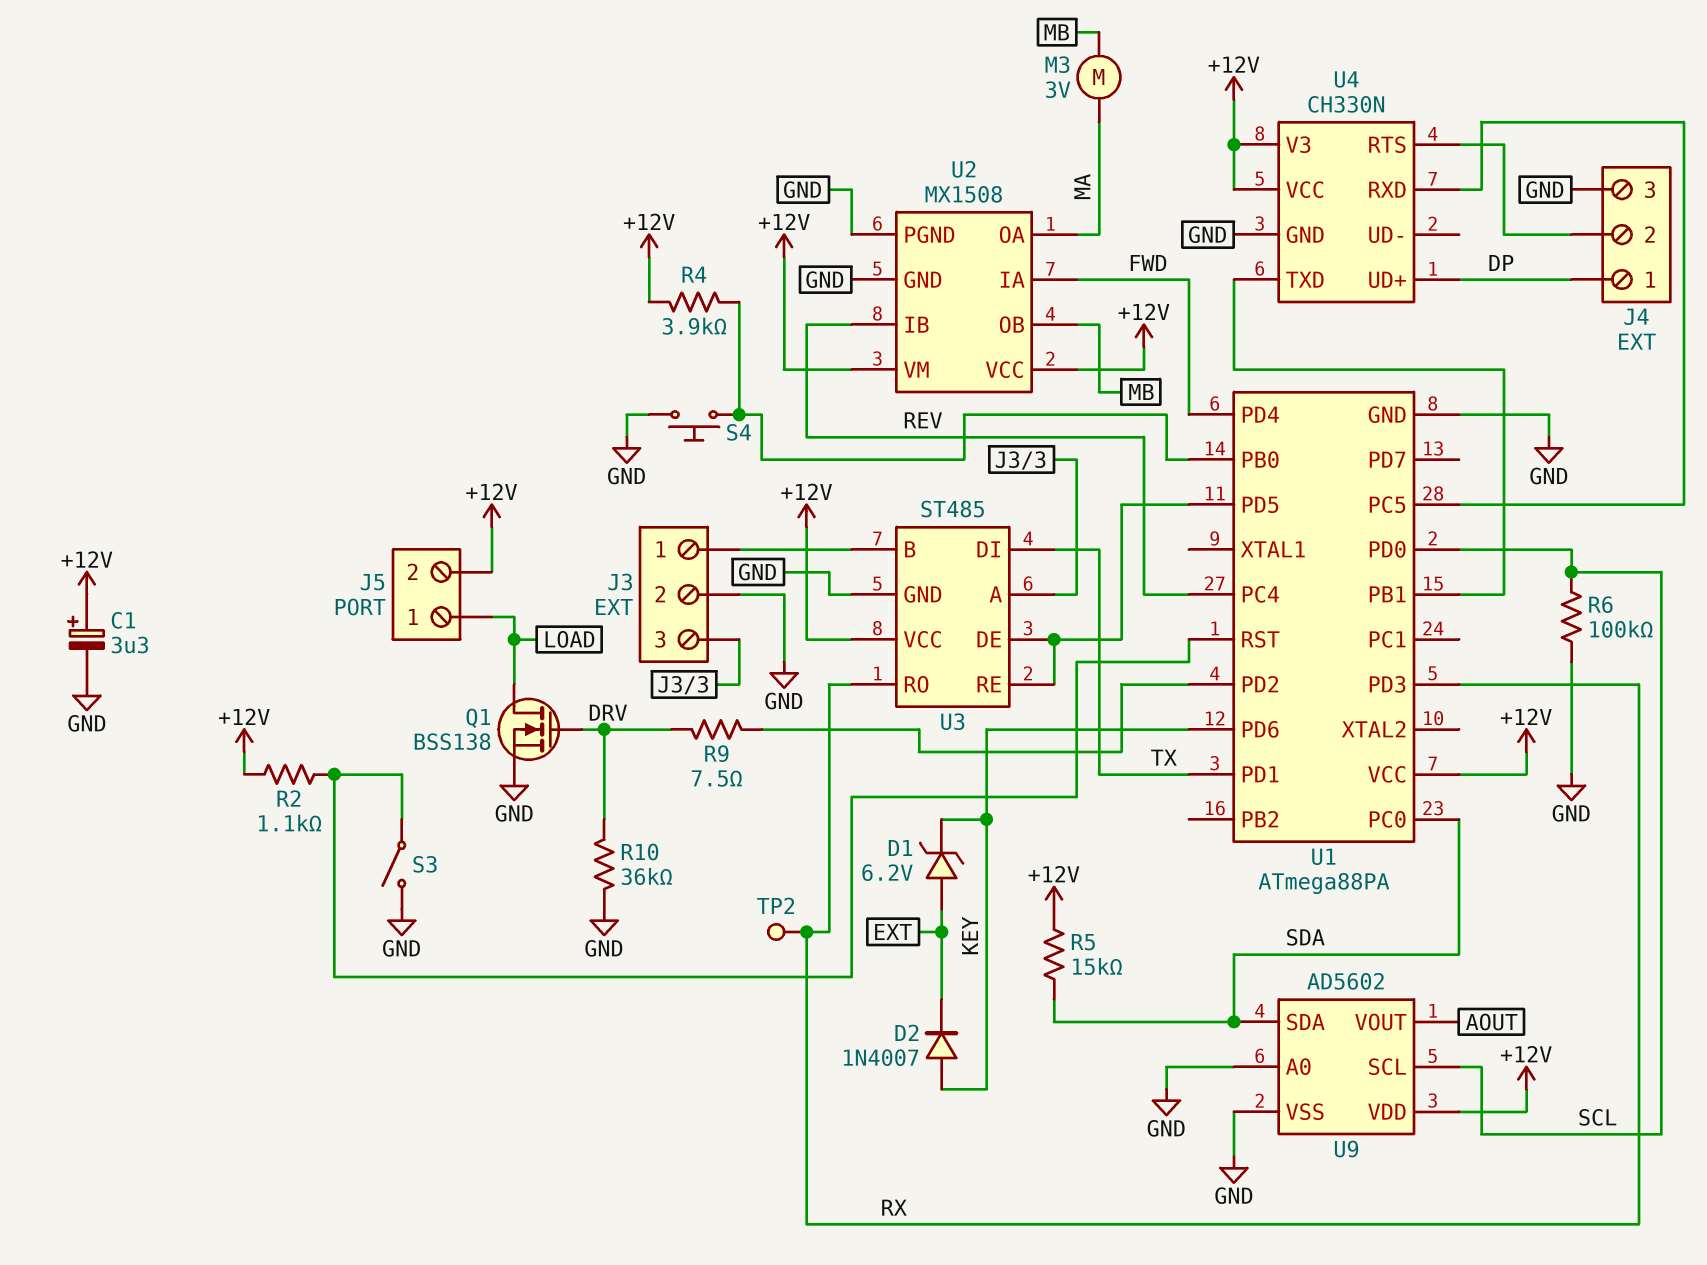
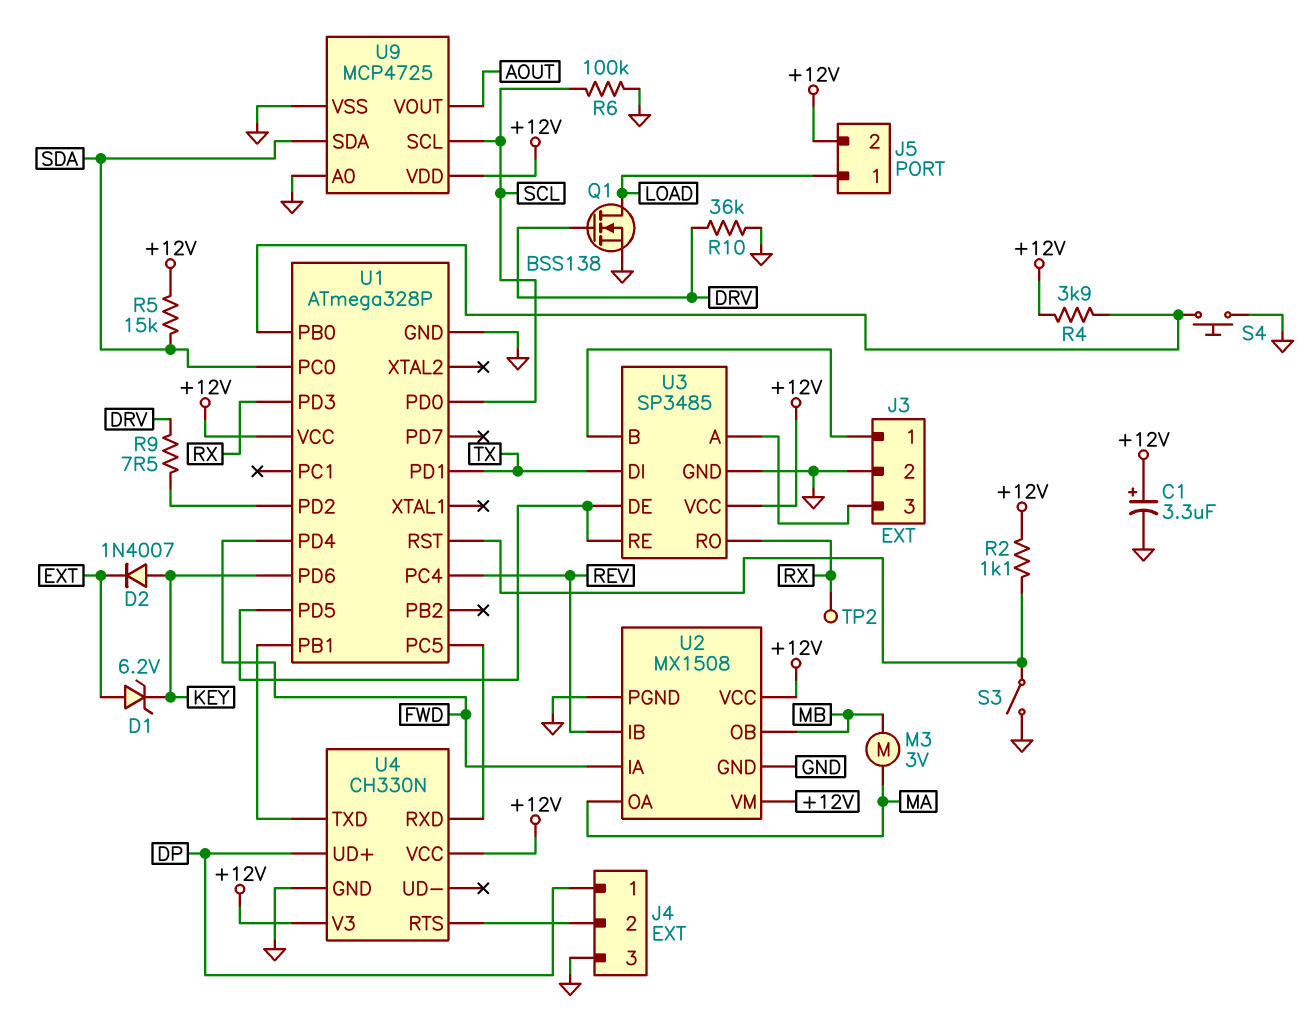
U1: ATmega88PA -> ATmega328P
U3: ST485 -> SP3485
U9: AD5602 -> MCP4725

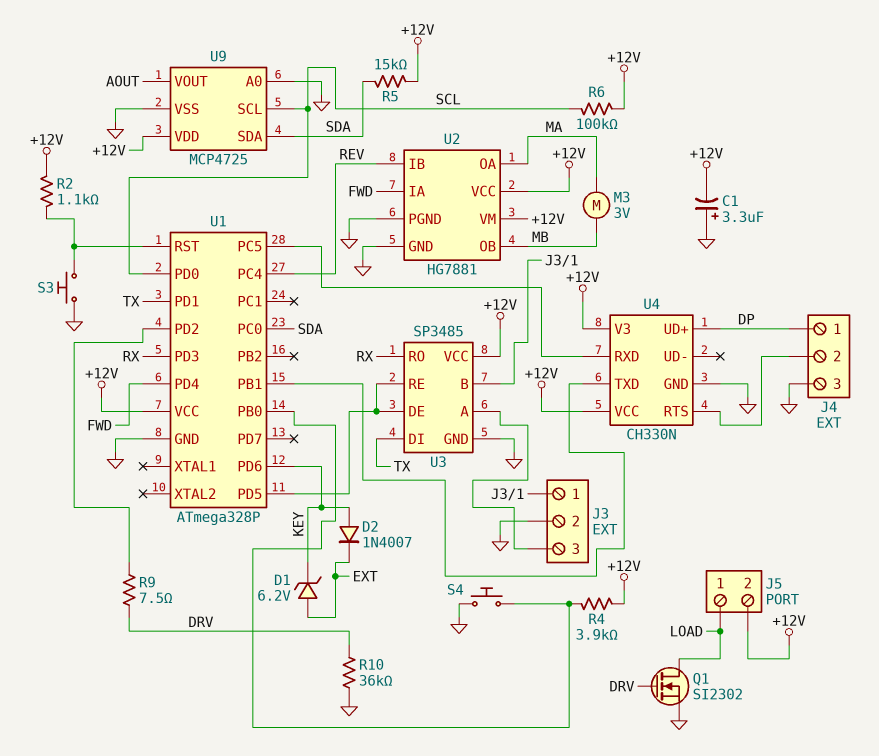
C1: 3.3uF (plus +12V, minus GND) -> 3.3uF (plus GND, minus +12V)
Q1: NMOS BSS138 (G DRV, D LOAD, S GND) -> NMOS SI2302 (G DRV, D LOAD, S GND)
R6: 100k (GND, SCL) -> 100k (+12V, SCL)
S3: switch (GND, U1/RST) -> button (GND, U1/RST)
TP2: test point (RX) -> none
U2: MX1508 -> HG7881

